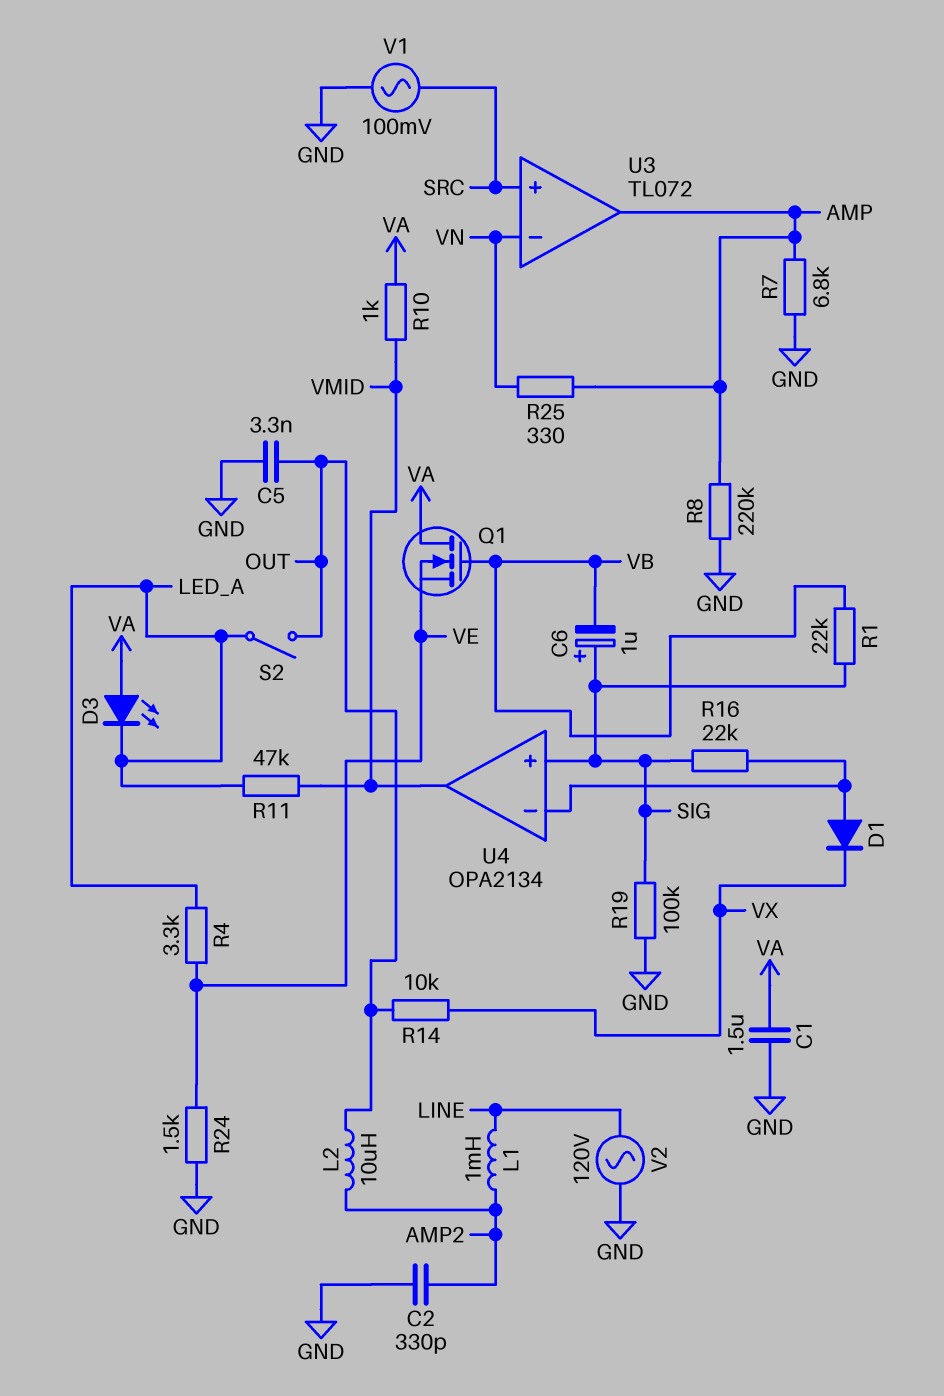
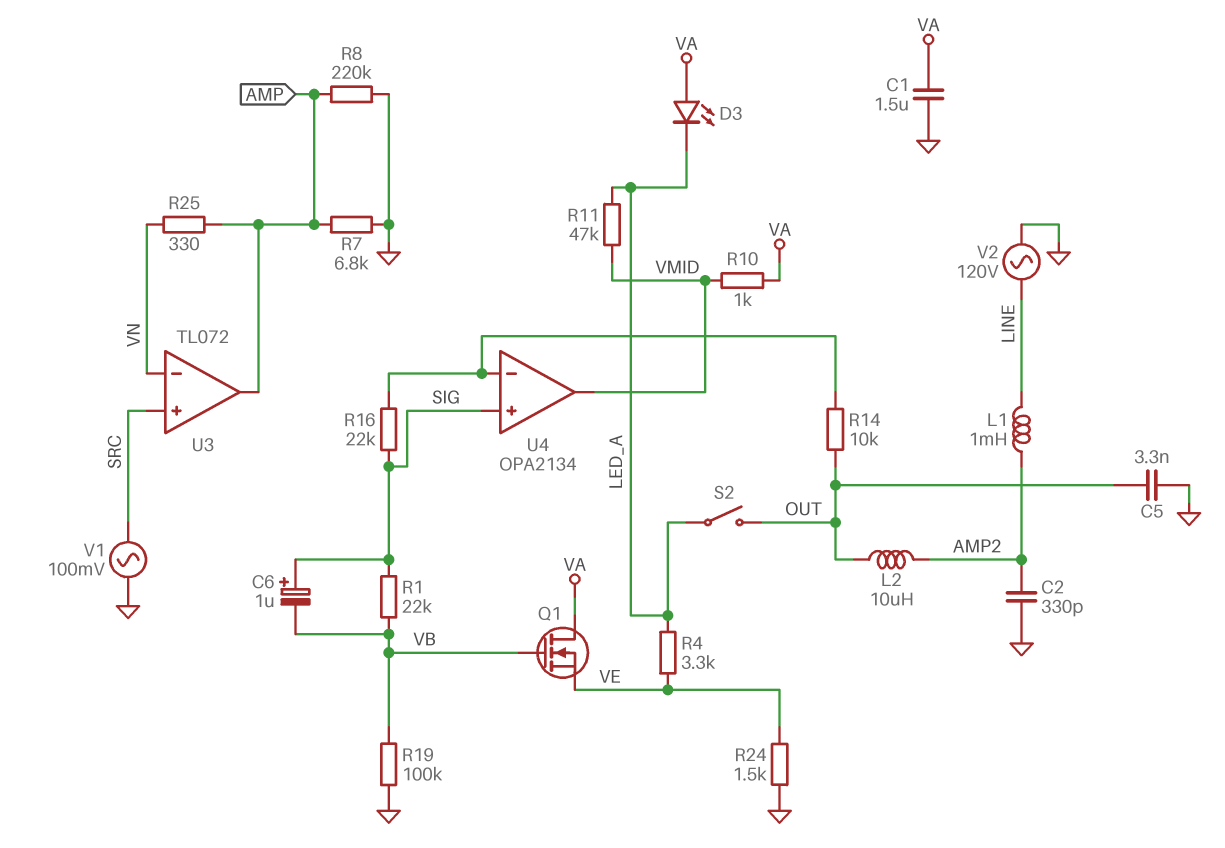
D1: diode (A U4/in-, K VX) -> none
R14: 10k (OUT, VX) -> 10k (OUT, U4/in-)
R19: 100k (GND, SIG) -> 100k (GND, VB)

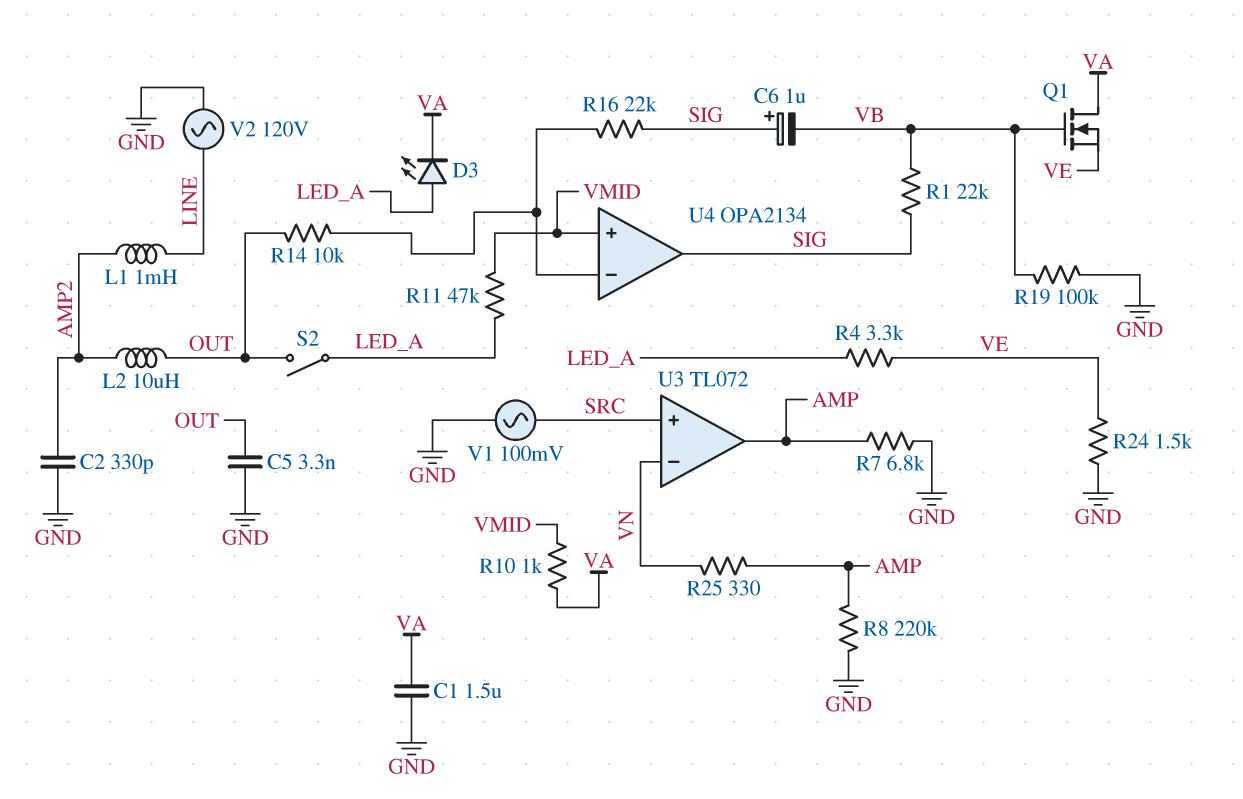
D3: LED (A VA, K LED_A) -> LED (A LED_A, K VA)
U4 pin in+: SIG -> VMID
U4 pin out: VMID -> SIG

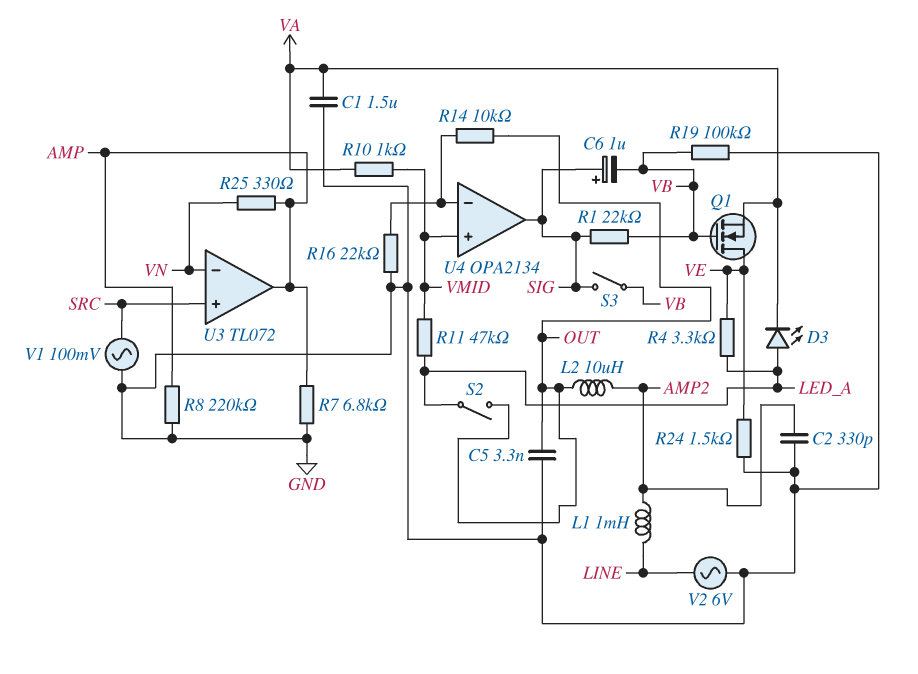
Q1: NMOS (G VB, D VA, S VE) -> NMOS (G VB, D VE, S VA)
R16: 22k (SIG, U4/in-) -> 22k (GND, U4/in-)
S3: none -> switch (SIG, VB)
V2: AC 120V (GND, LINE) -> AC 6V (GND, LINE)

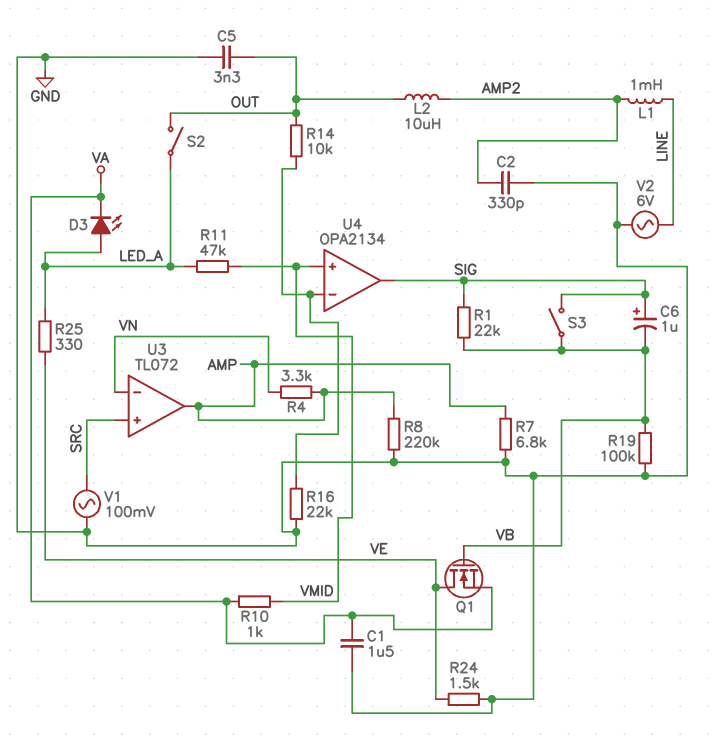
R4: 3.3k (LED_A, VE) -> 3.3k (AMP, VN)
R25: 330 (AMP, VN) -> 330 (LED_A, VE)

